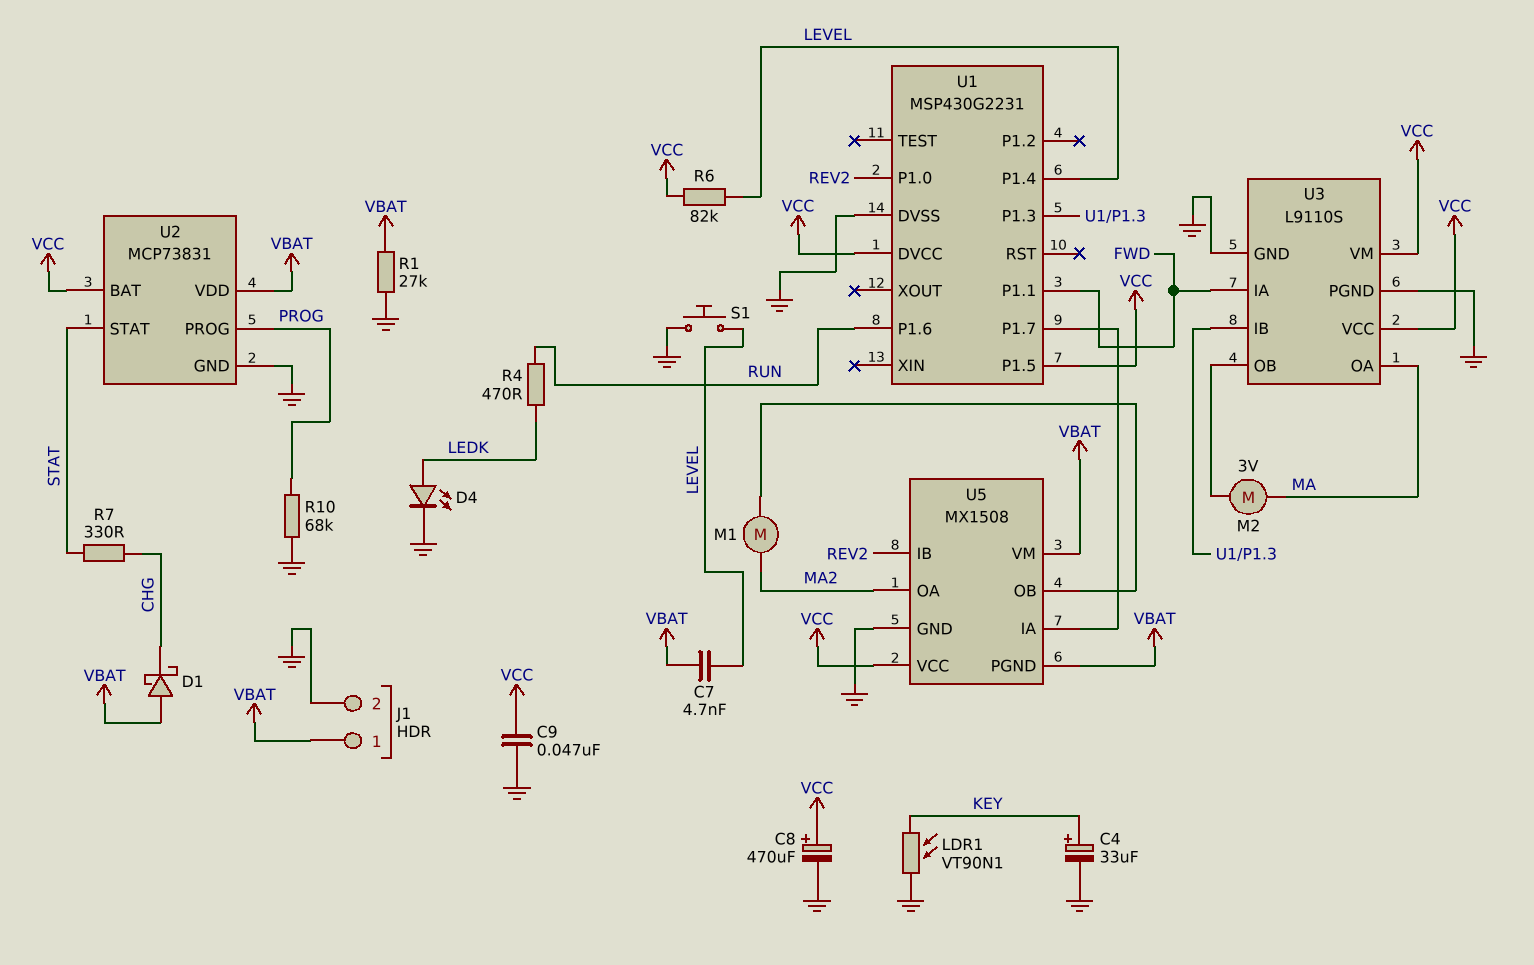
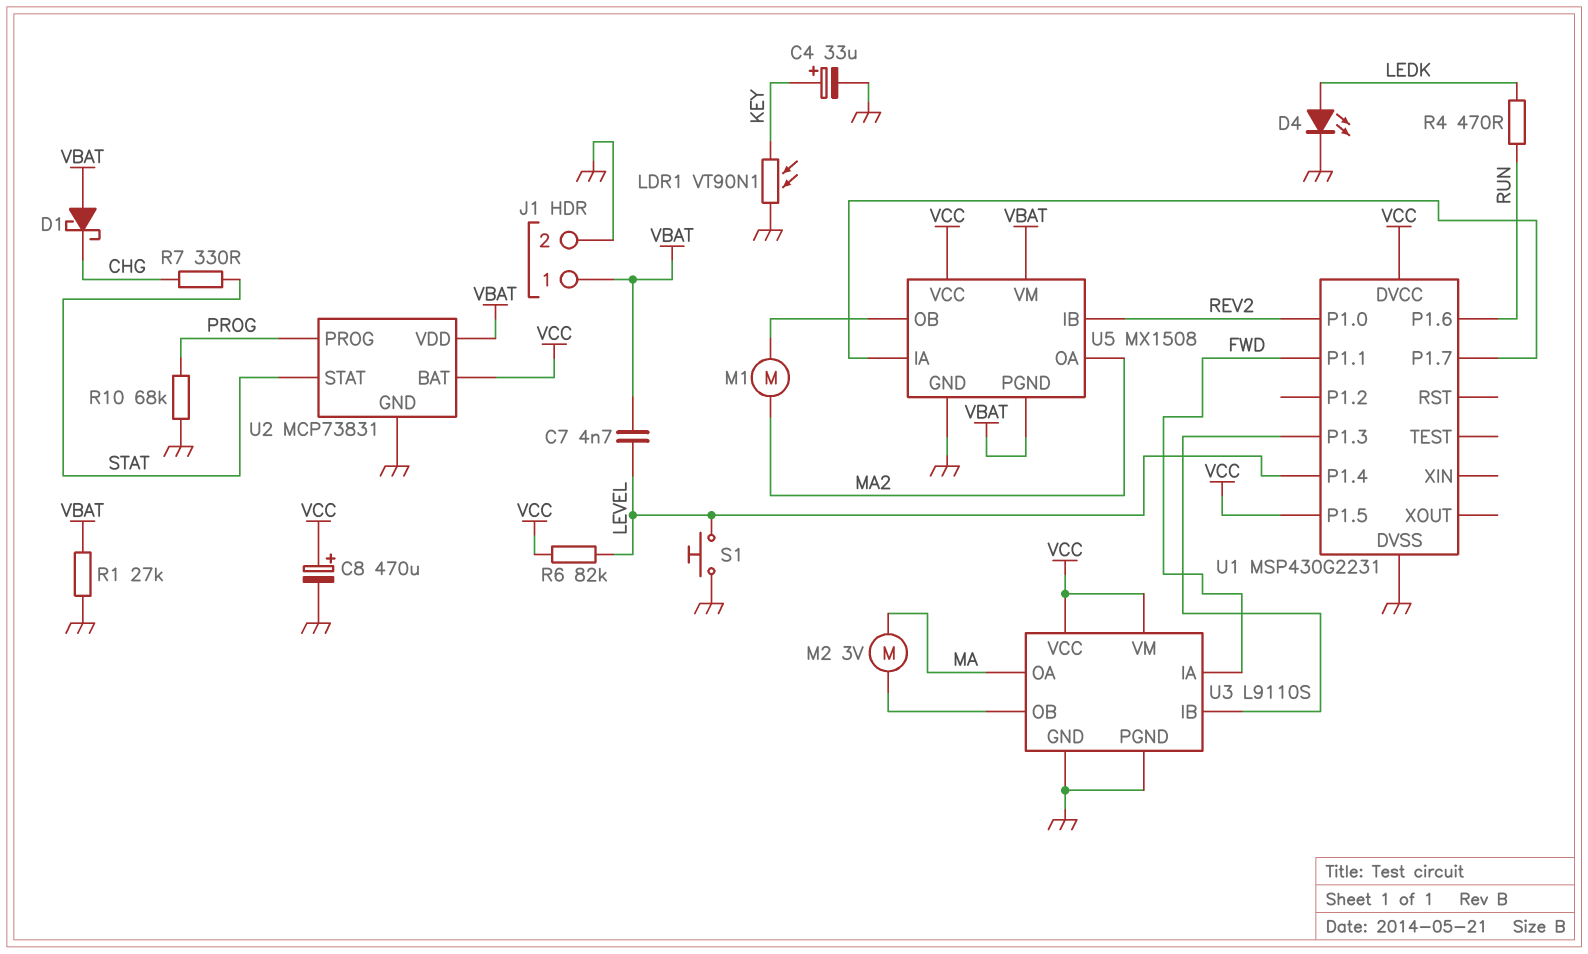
C9: 47nF (GND, VCC) -> none

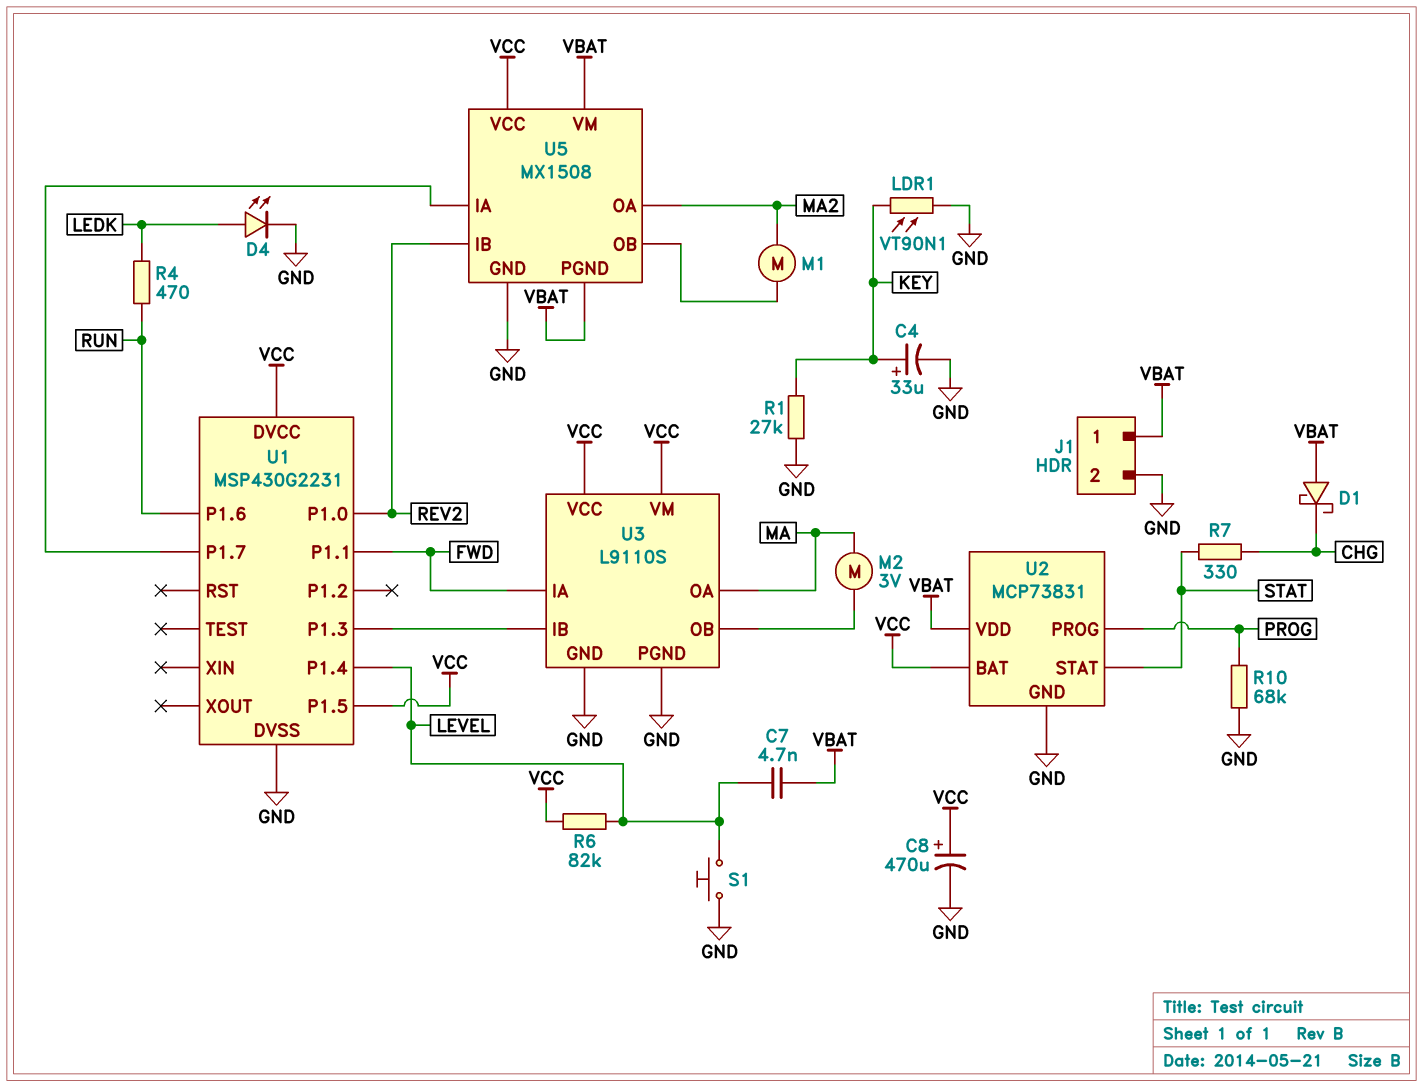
R1: 27k (GND, VBAT) -> 27k (GND, KEY)

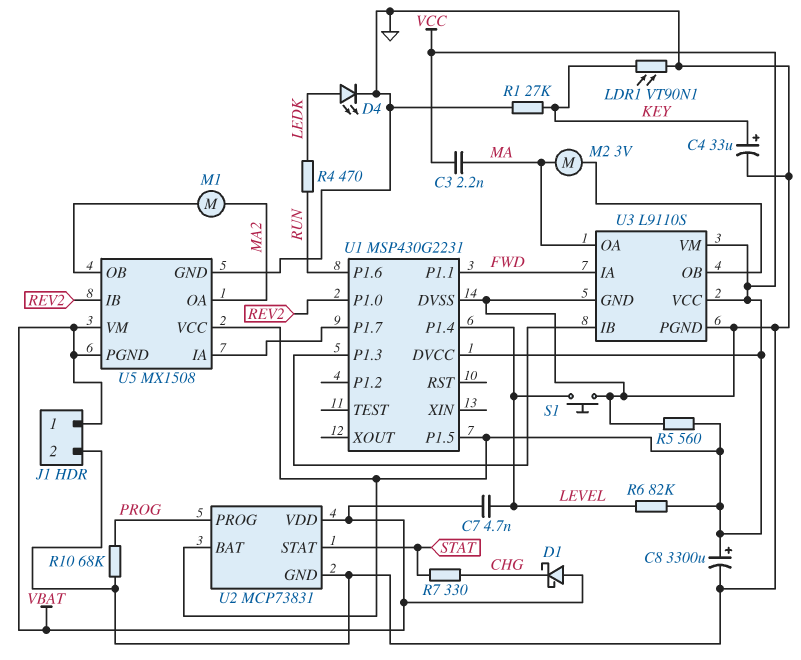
C3: none -> 2.2nF (MA, VCC)
C8: 470uF (plus VCC, minus GND) -> 3300uF (plus VCC, minus GND)
R5: none -> 560 (GND, VCC)

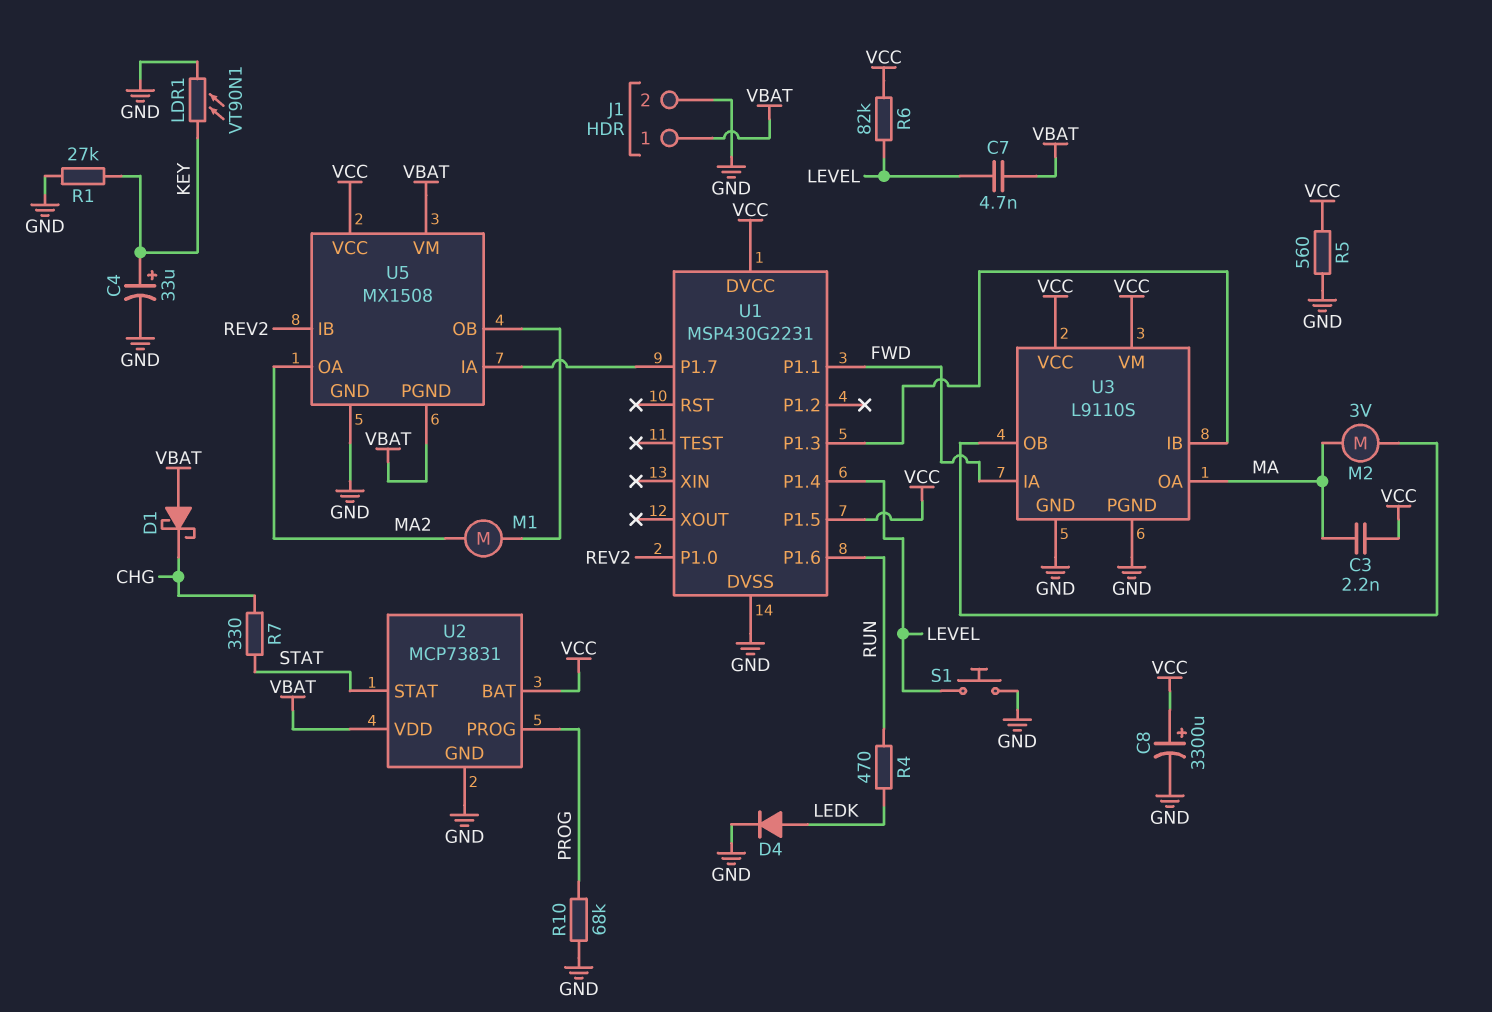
D4: LED (A LEDK, K GND) -> diode (A LEDK, K GND)

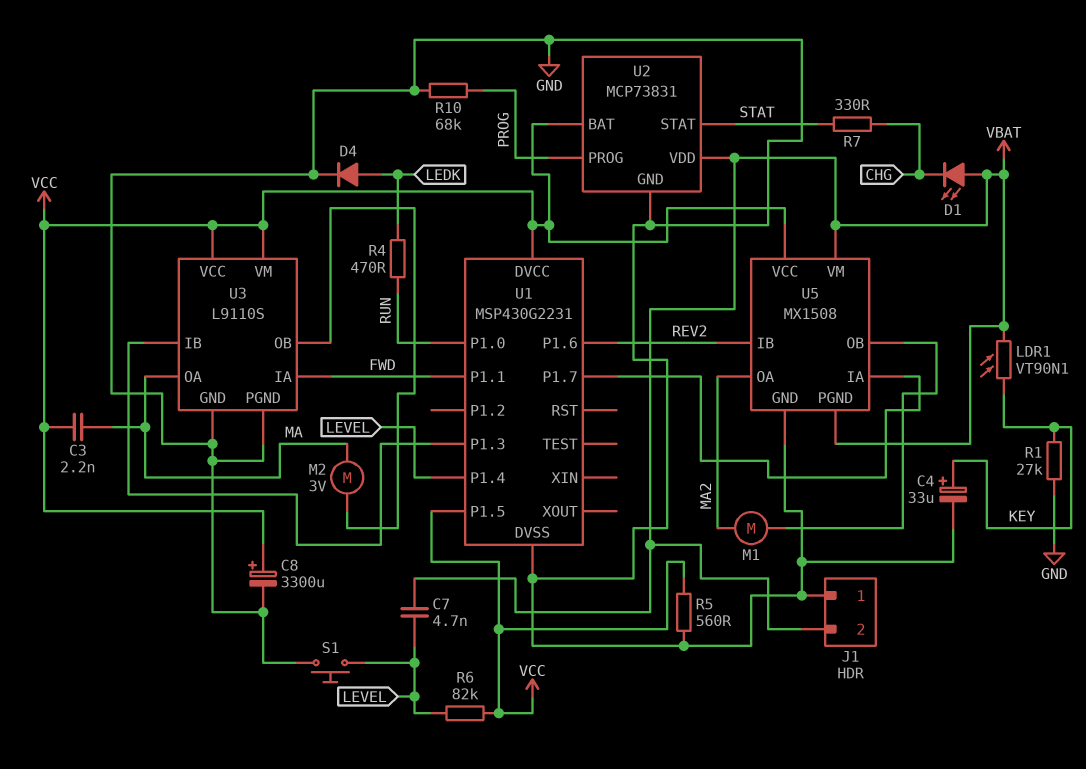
D1: schottky (A VBAT, K CHG) -> LED (A VBAT, K CHG)
J1 pin 1: VBAT -> GND
J1 pin 2: GND -> VBAT
LDR1: VT90N1 (GND, KEY) -> VT90N1 (KEY, VBAT)
U1 pin P1.0: REV2 -> RUN
U1 pin P1.6: RUN -> REV2

